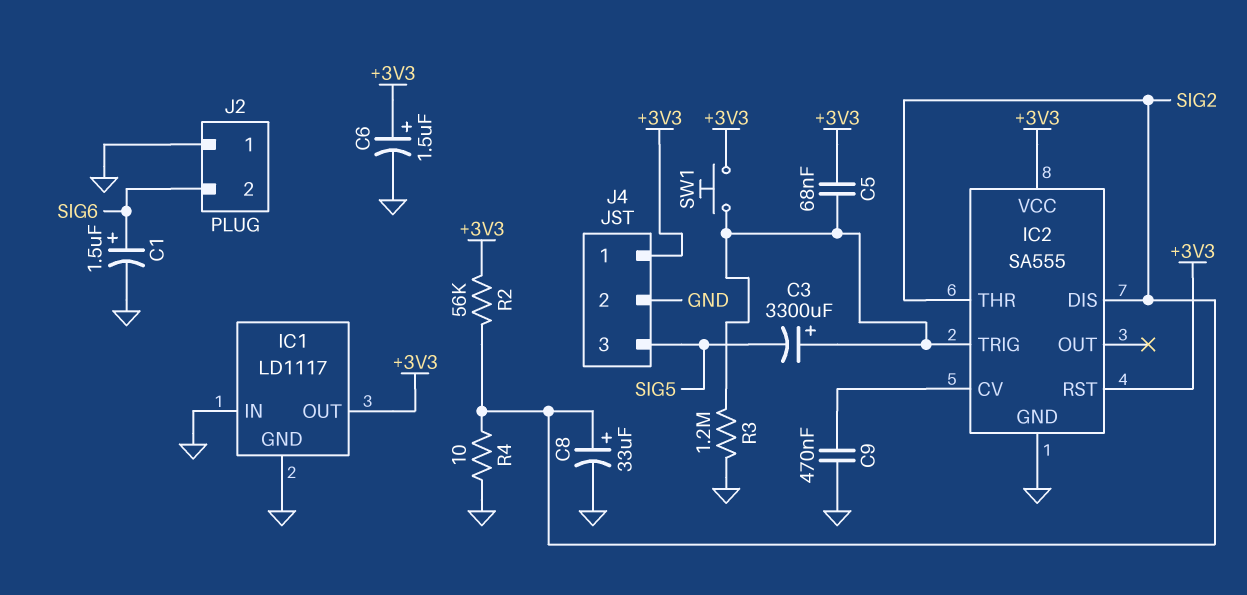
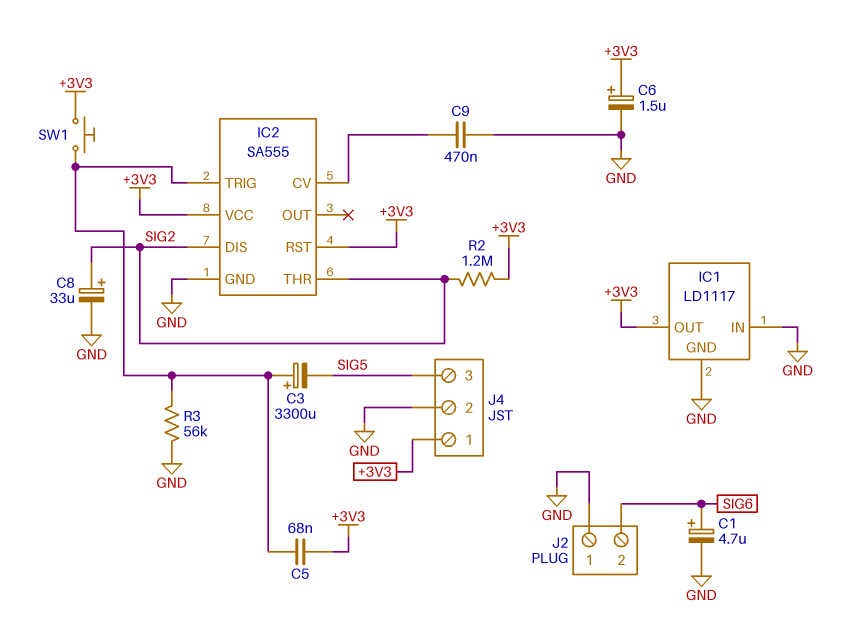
C1: 1.5uF (plus SIG6, minus GND) -> 4.7uF (plus SIG6, minus GND)
R2: 56k (+3V3, SIG2) -> 1.2M (+3V3, SIG2)
R3: 1.2M (GND, IC2/TRIG) -> 56k (GND, IC2/TRIG)
R4: 10 (GND, SIG2) -> none

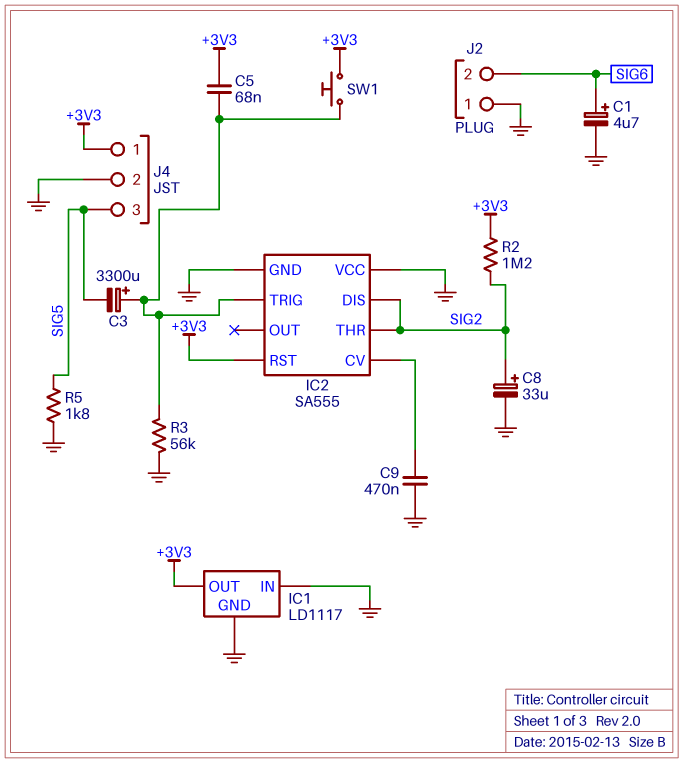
C6: 1.5uF (plus +3V3, minus GND) -> none
IC2 pin VCC: +3V3 -> GND
R5: none -> 1.8k (GND, SIG5)

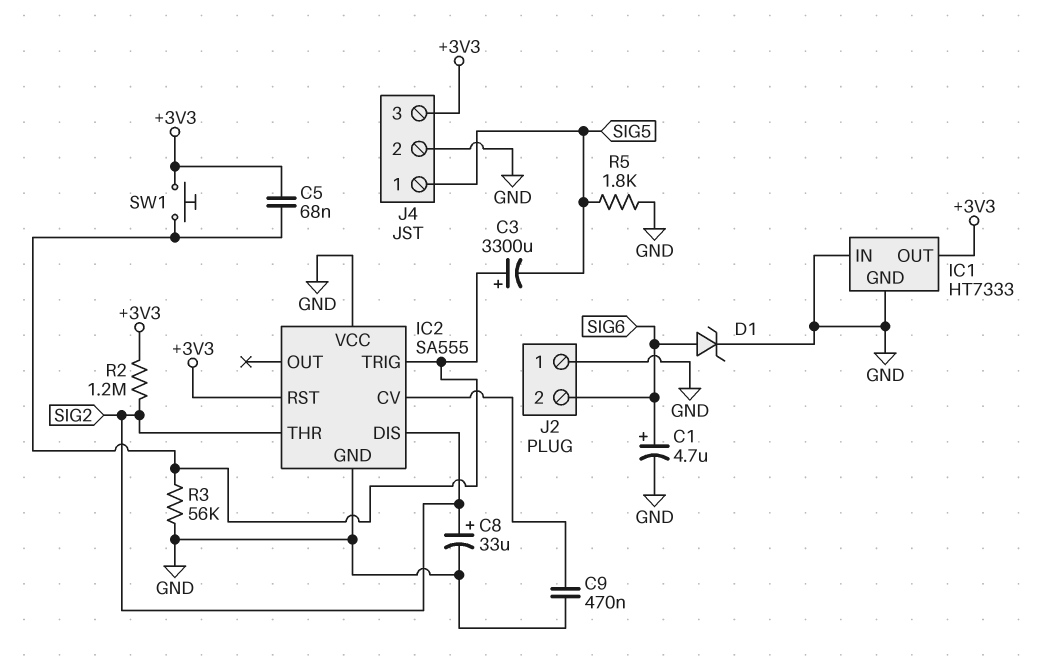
D1: none -> zener (A SIG6, K GND)
IC1: LD1117 -> HT7333
J4 pin 1: +3V3 -> SIG5
J4 pin 3: SIG5 -> +3V3

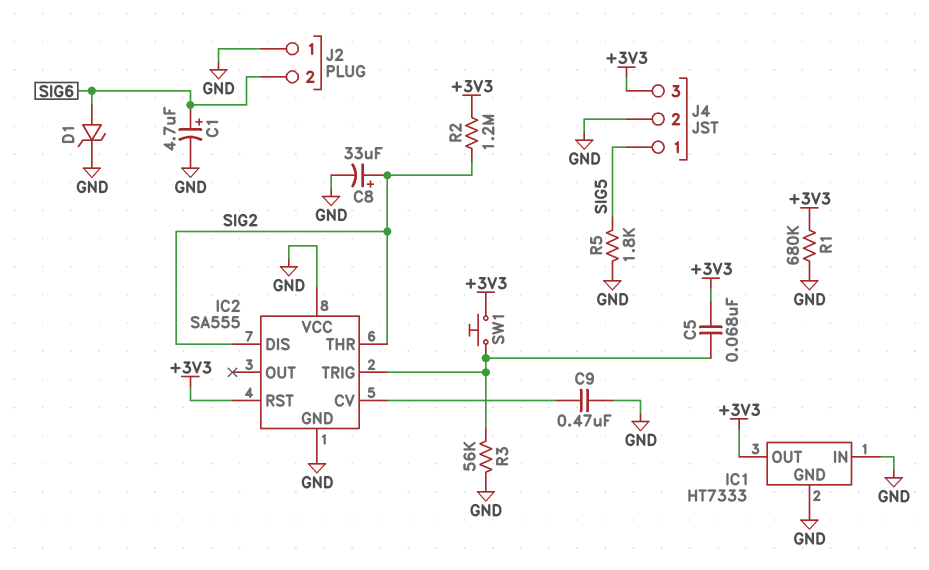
C3: 3300uF (plus IC2/TRIG, minus SIG5) -> none
R1: none -> 680k (+3V3, GND)

